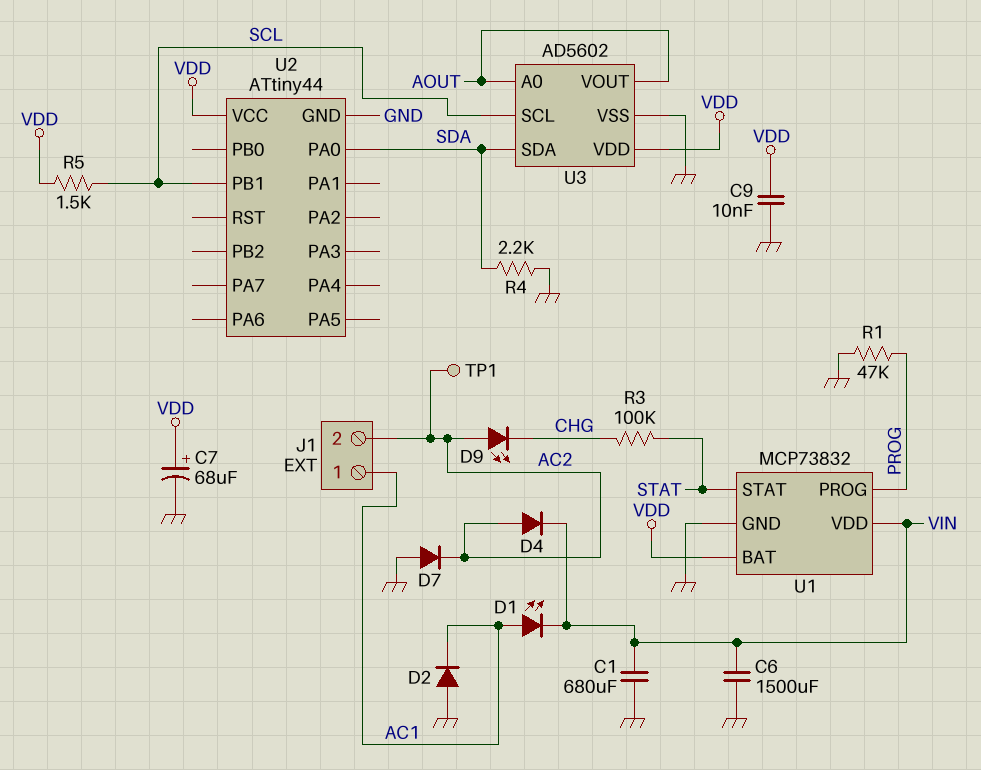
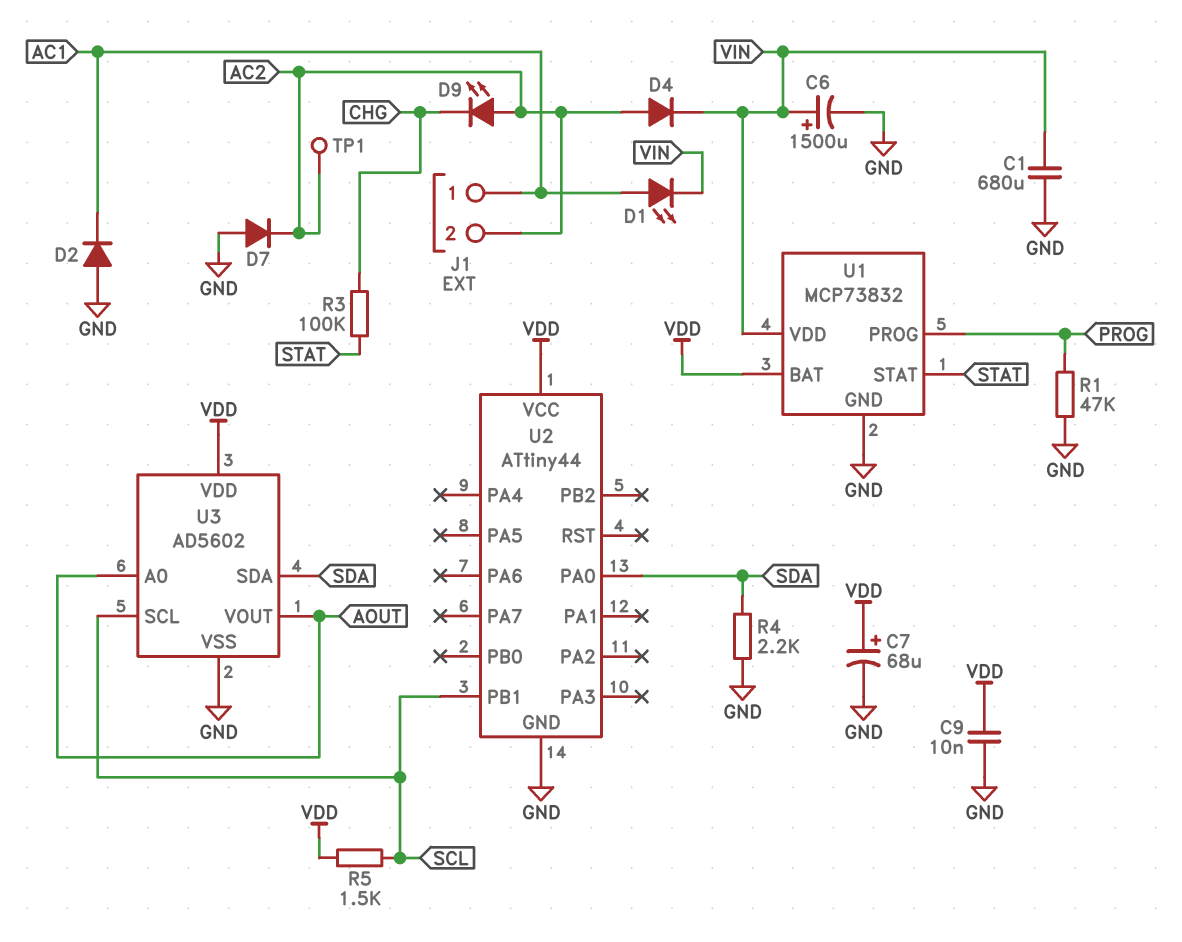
C6: 1500uF (GND, VIN) -> 1500uF (plus VIN, minus GND)

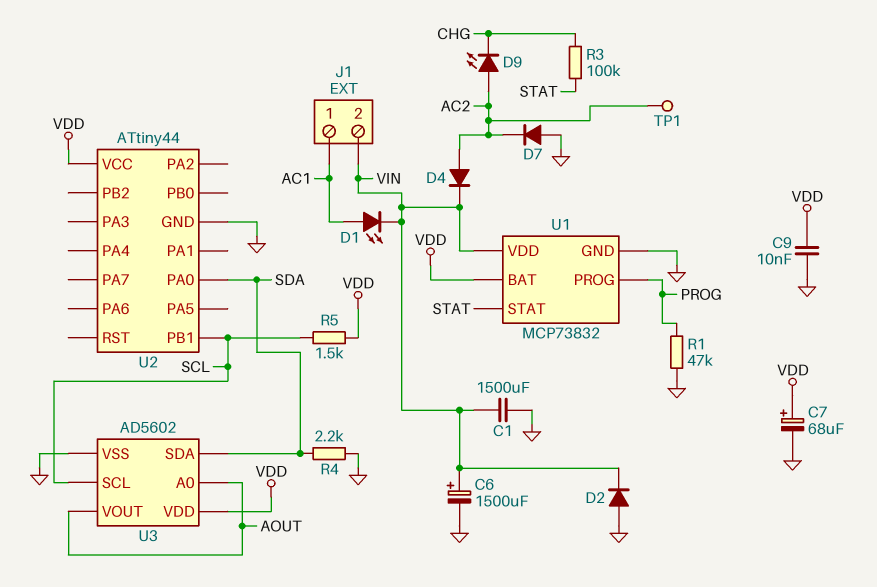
C1: 680uF (GND, VIN) -> 1500uF (GND, VIN)
D2: diode (A GND, K AC1) -> diode (A GND, K VIN)
J1 pin 2: AC2 -> VIN

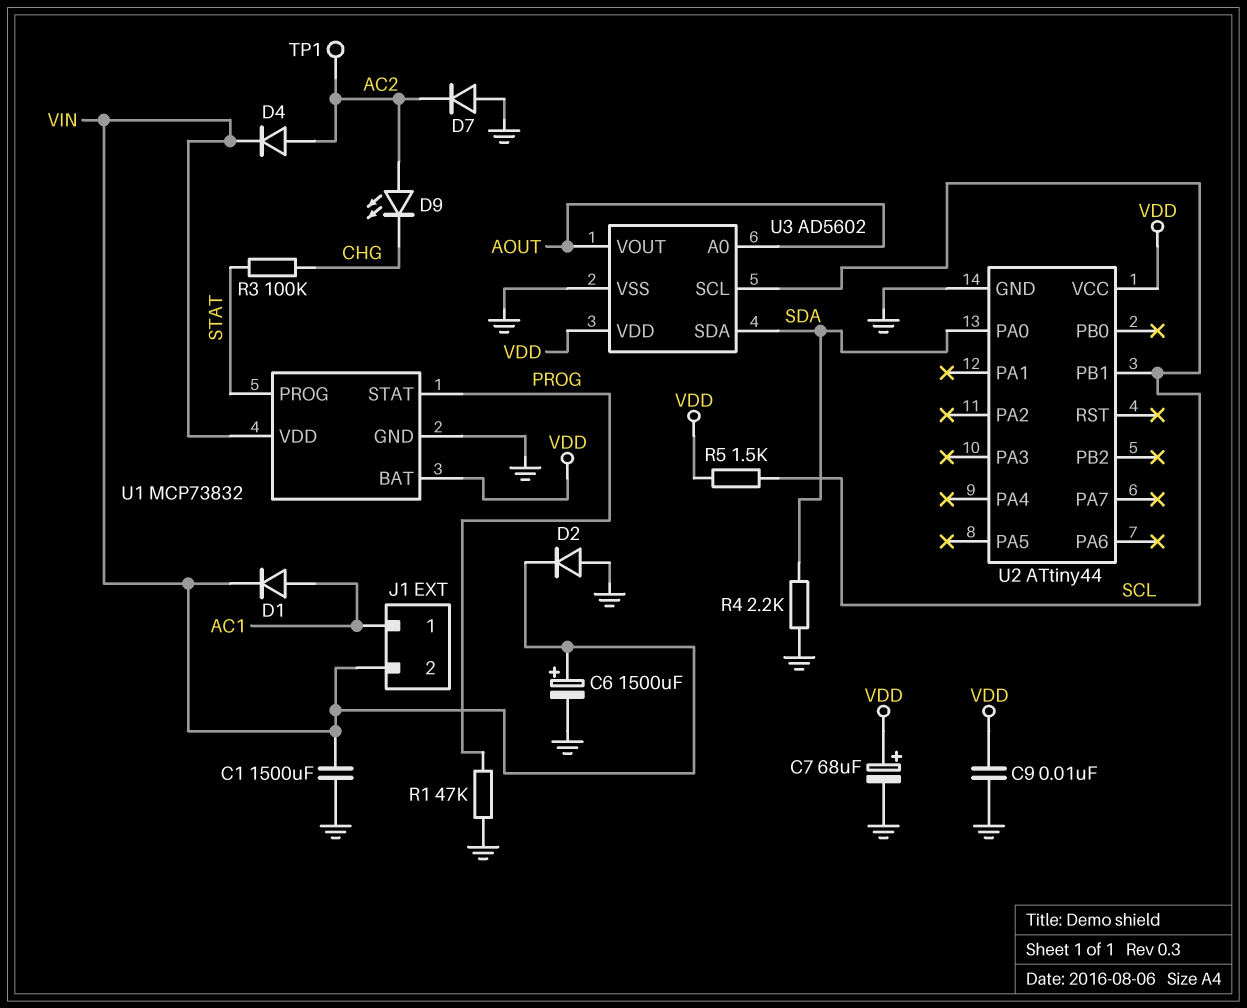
D1: LED (A AC1, K VIN) -> diode (A AC1, K VIN)
U1 pin PROG: PROG -> STAT
U1 pin STAT: STAT -> PROG

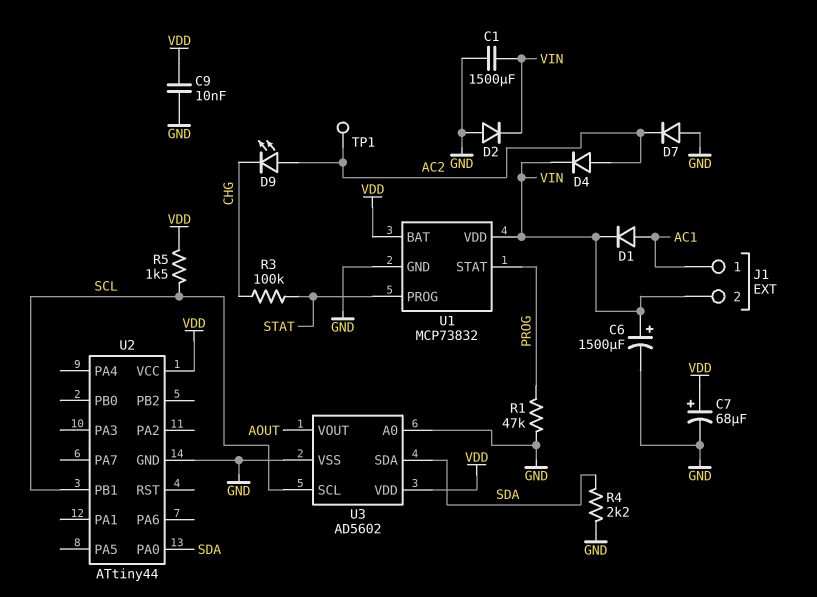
U3 pin A0: AOUT -> GND

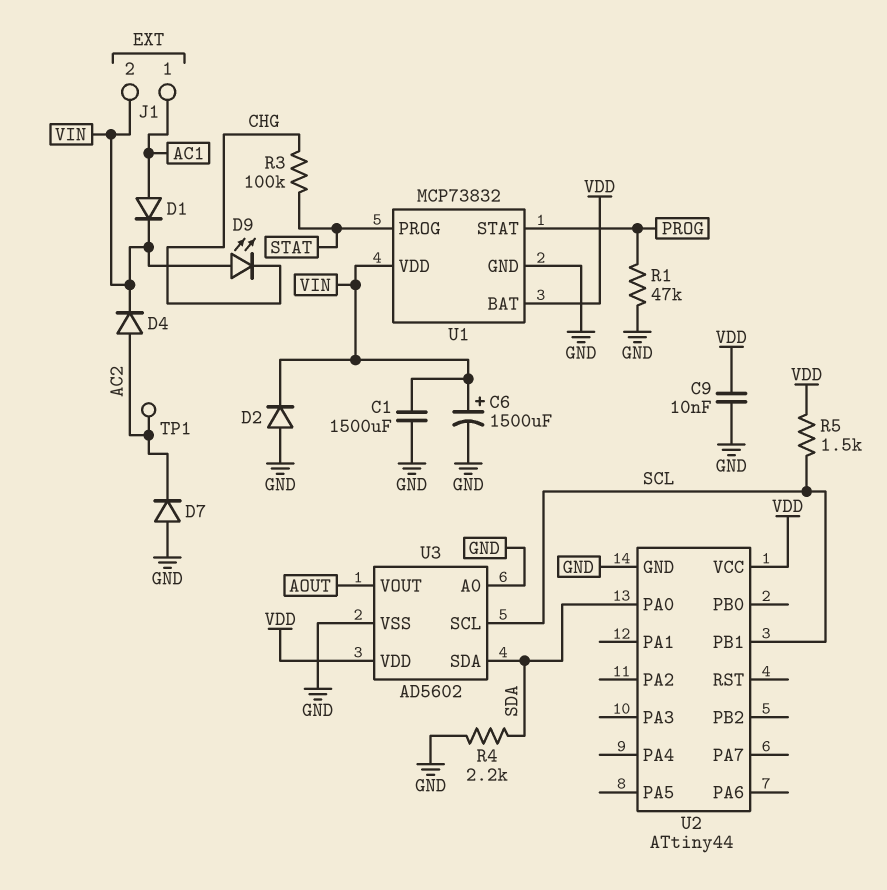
C7: 68uF (plus VDD, minus GND) -> none
D9: LED (A AC2, K CHG) -> LED (A VIN, K CHG)

